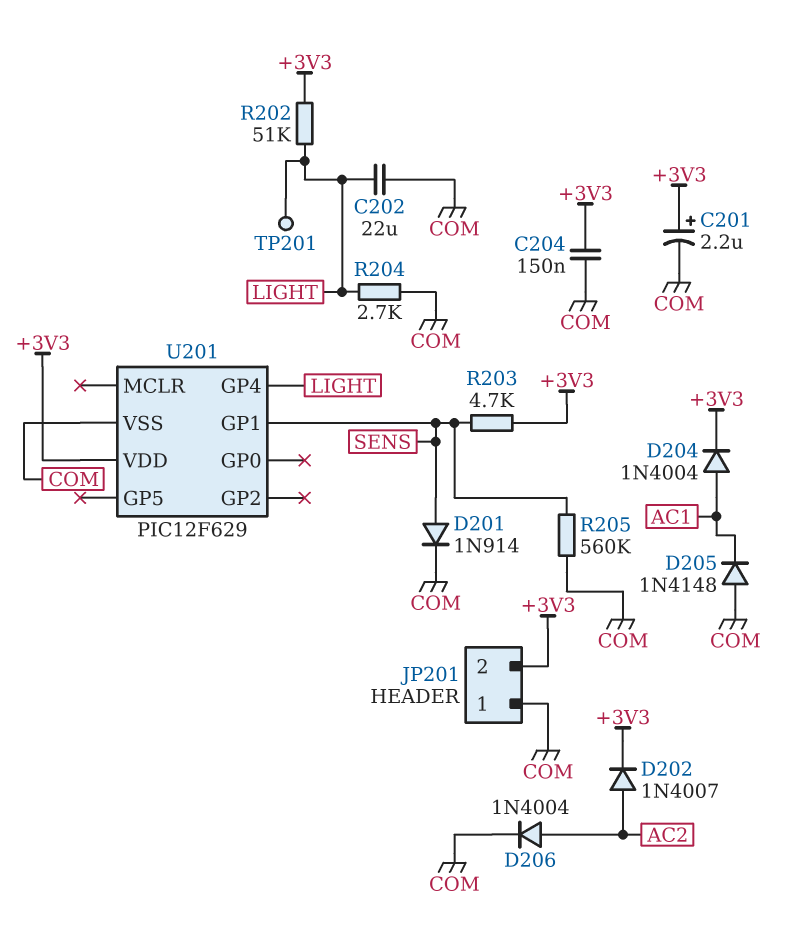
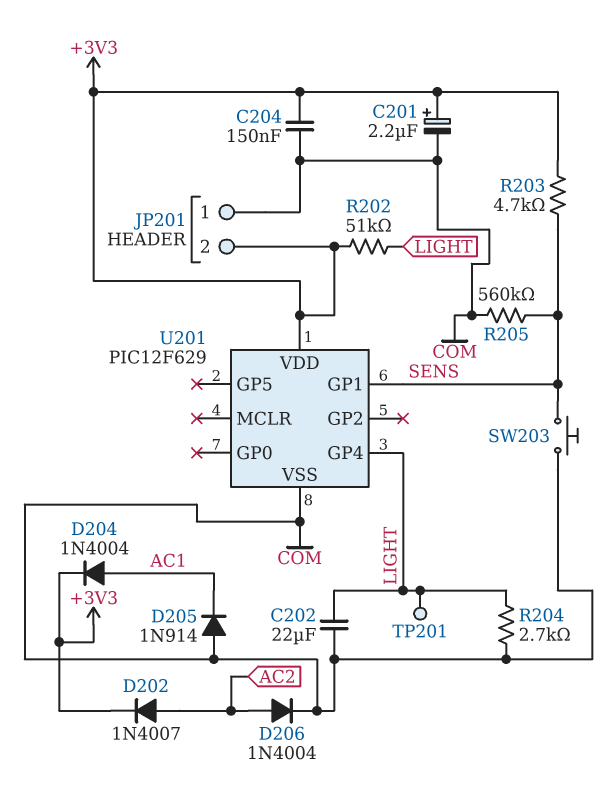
D201: diode 1N914 (A SENS, K COM) -> none
D205: diode 1N4148 (A COM, K AC1) -> diode 1N914 (A COM, K AC1)
SW203: none -> button (COM, SENS)

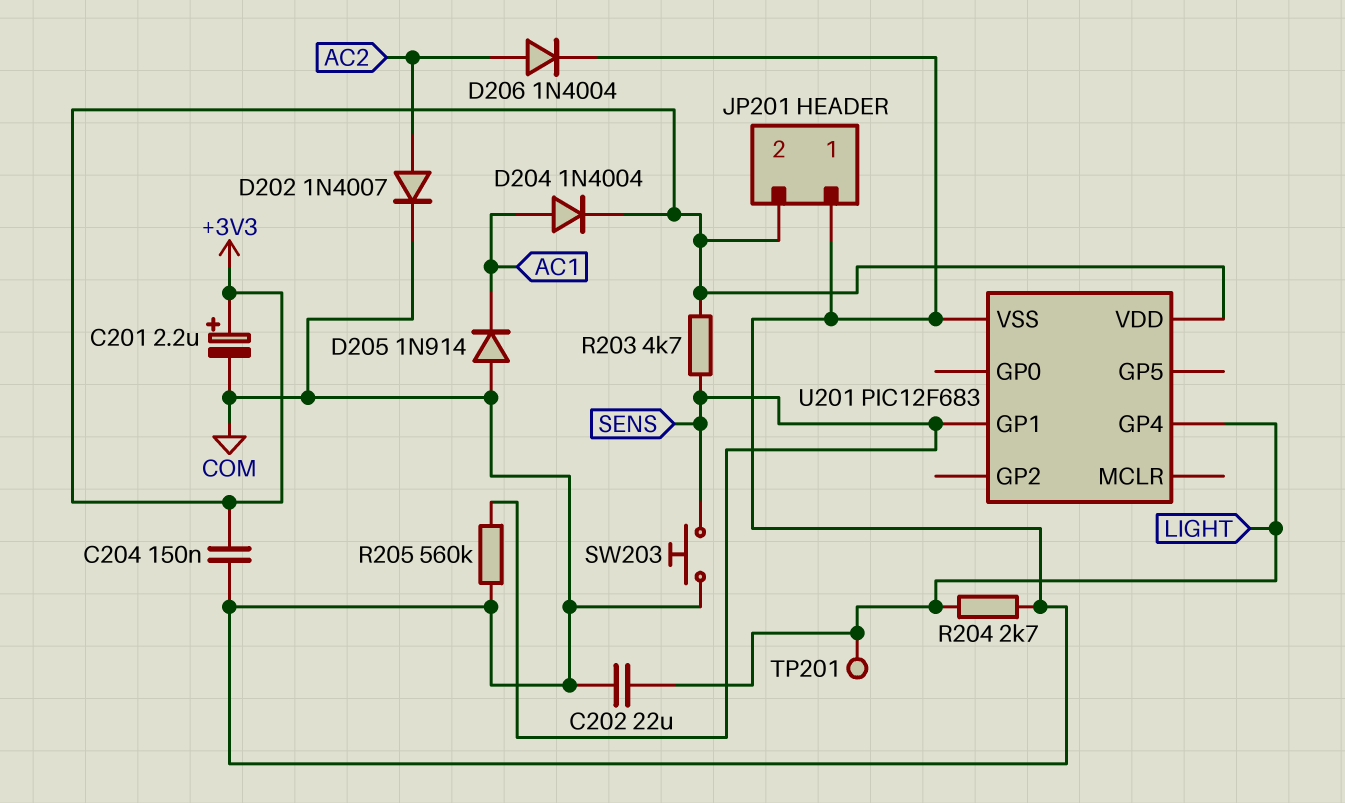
D202: diode 1N4007 (A AC2, K +3V3) -> diode 1N4007 (A AC2, K COM)
R202: 51k (+3V3, LIGHT) -> none
U201: PIC12F629 -> PIC12F683

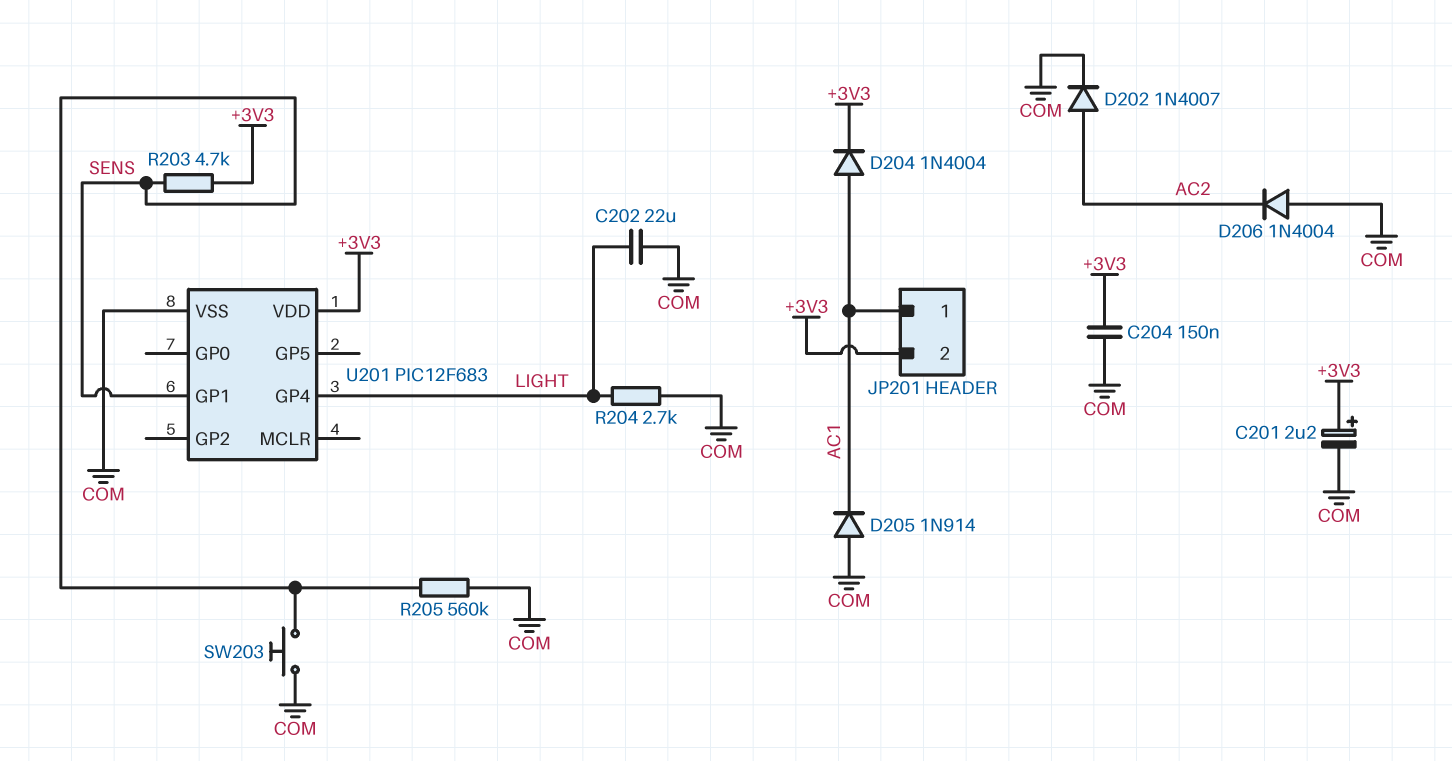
D206: diode 1N4004 (A AC2, K COM) -> diode 1N4004 (A COM, K AC2)
JP201 pin 1: COM -> AC1
TP201: test point (LIGHT) -> none

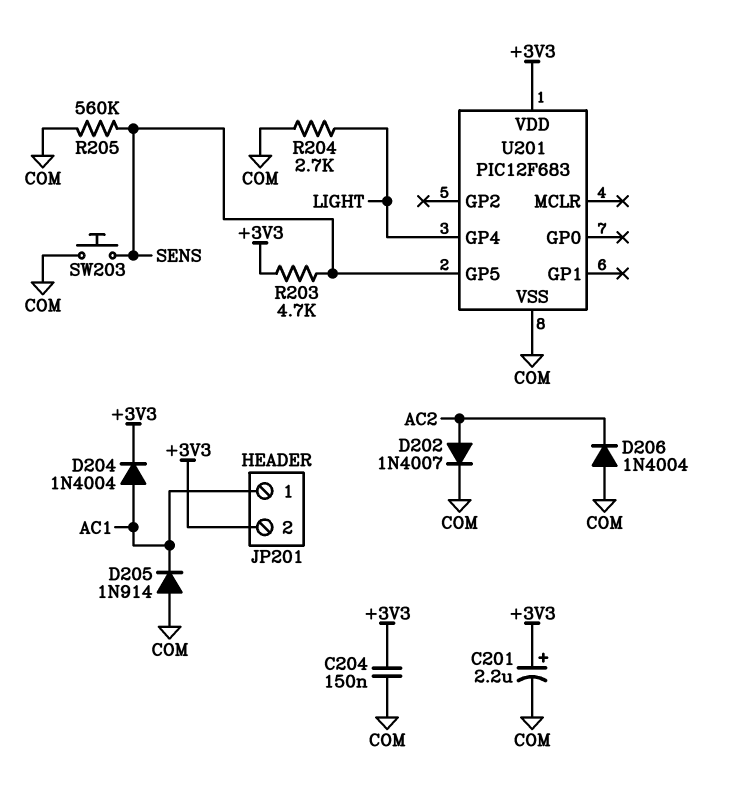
C202: 22uF (COM, LIGHT) -> none
U201 pin GP1: SENS -> none
U201 pin GP5: none -> SENS

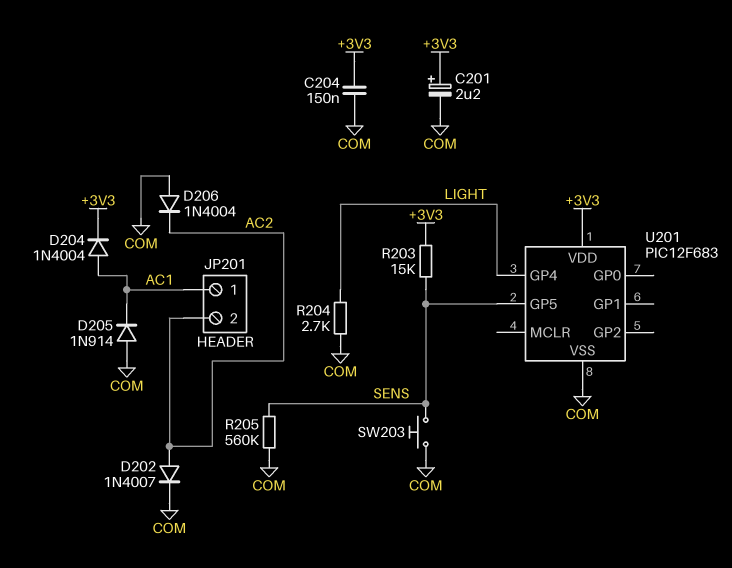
JP201 pin 2: +3V3 -> AC2
R203: 4.7k (+3V3, SENS) -> 15k (+3V3, SENS)

